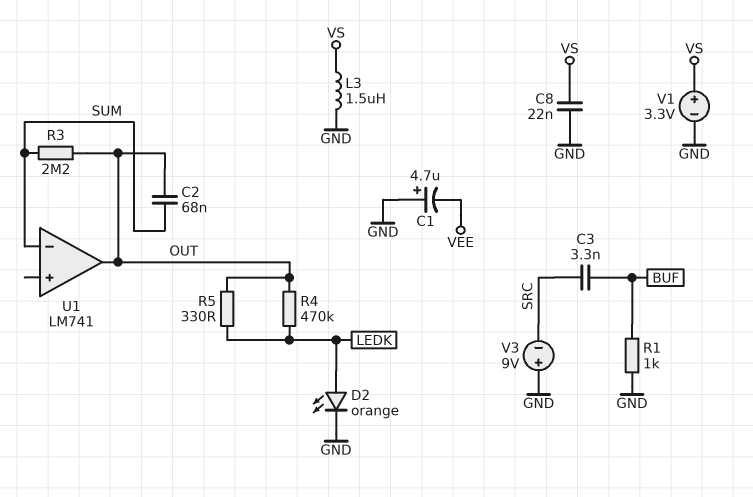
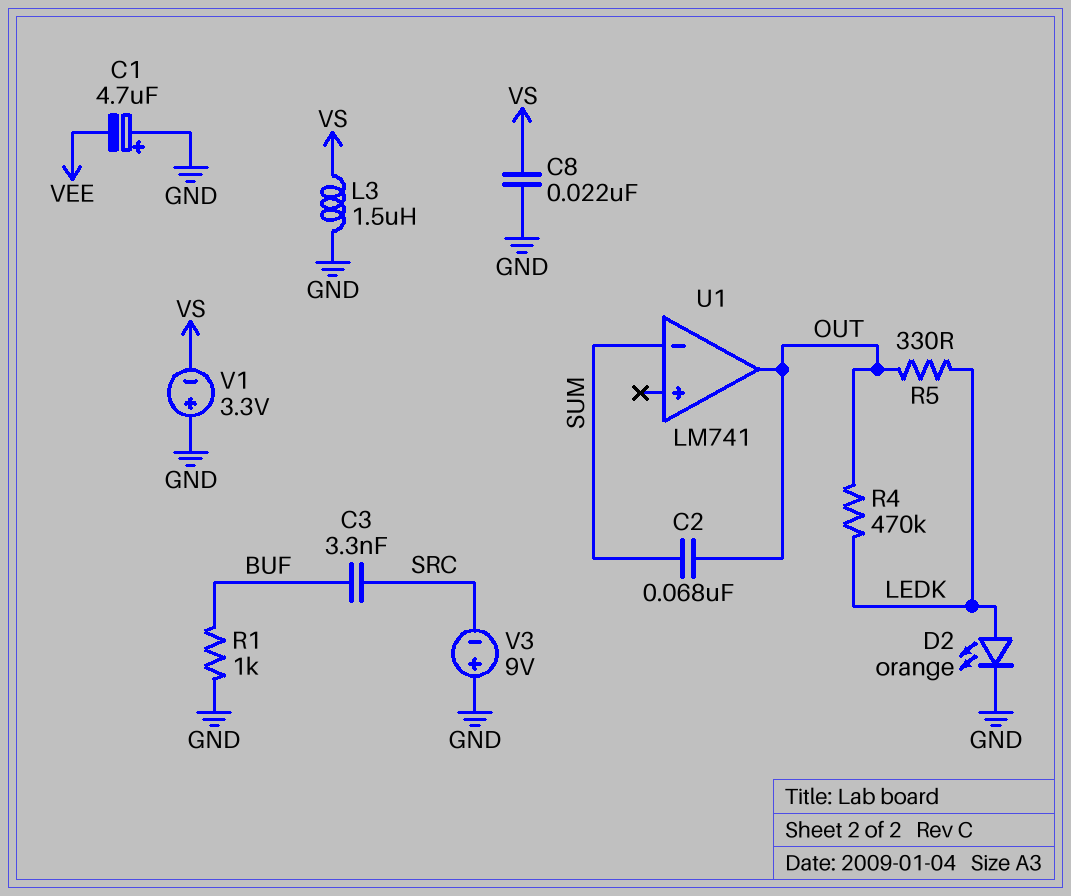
R3: 2.2M (OUT, SUM) -> none
V1: 3.3V (plus VS, minus GND) -> 3.3V (plus GND, minus VS)

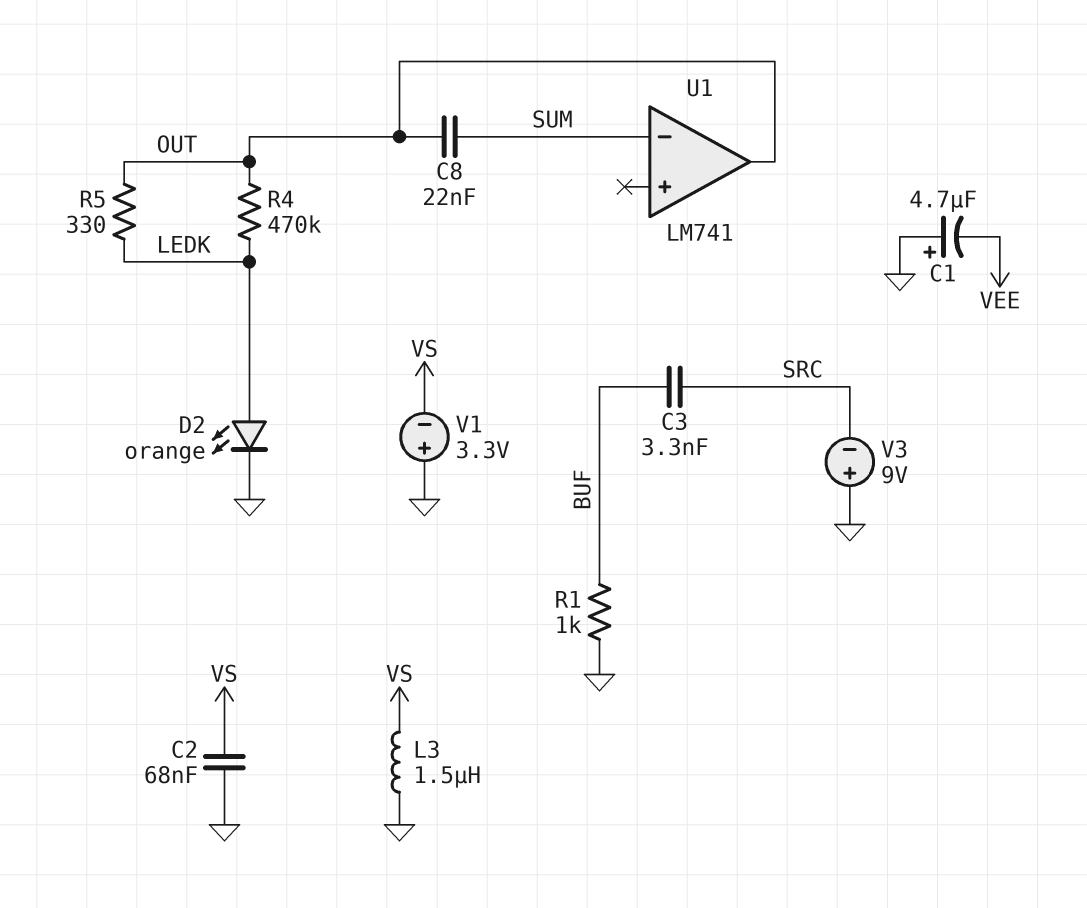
C2: 68nF (OUT, SUM) -> 68nF (GND, VS)
C8: 22nF (GND, VS) -> 22nF (OUT, SUM)

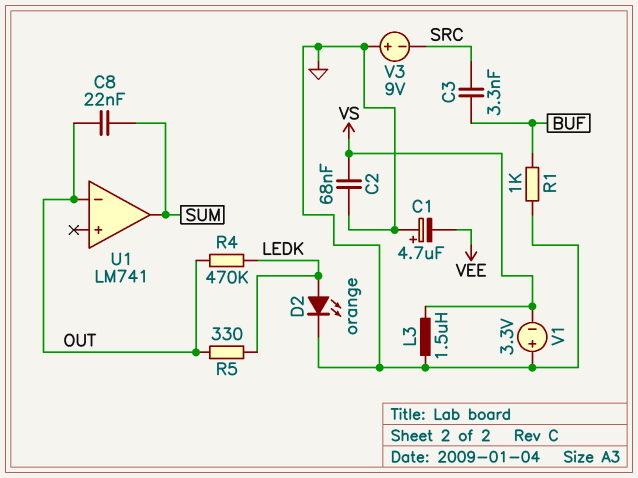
U1 pin in-: SUM -> OUT
U1 pin out: OUT -> SUM

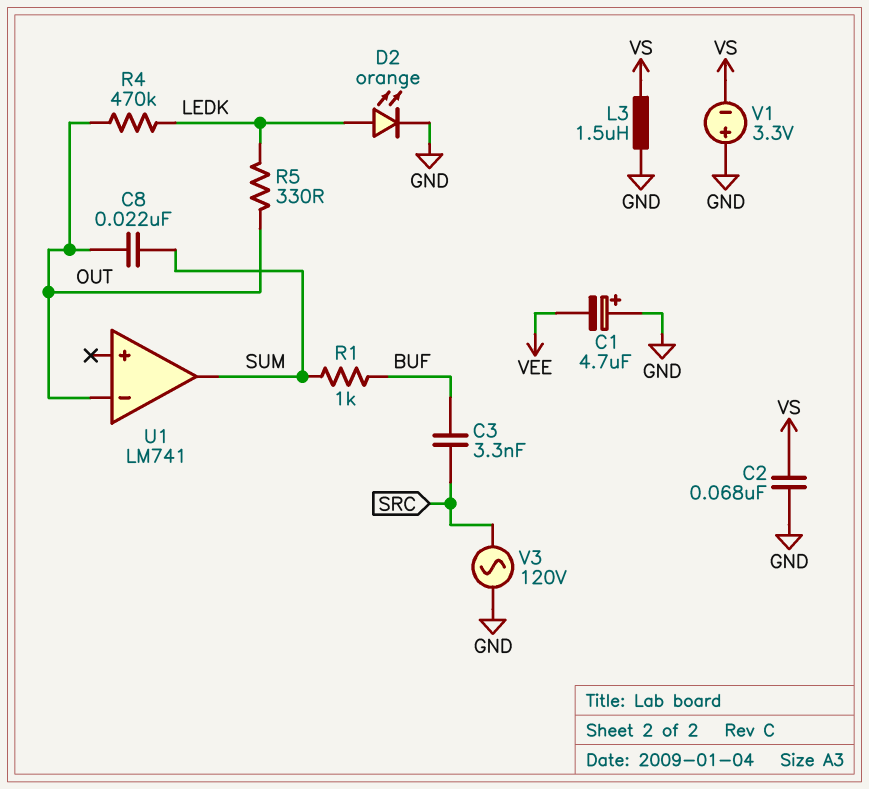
R1: 1k (BUF, GND) -> 1k (BUF, SUM)
V3: 9V (plus GND, minus SRC) -> AC 120V (GND, SRC)

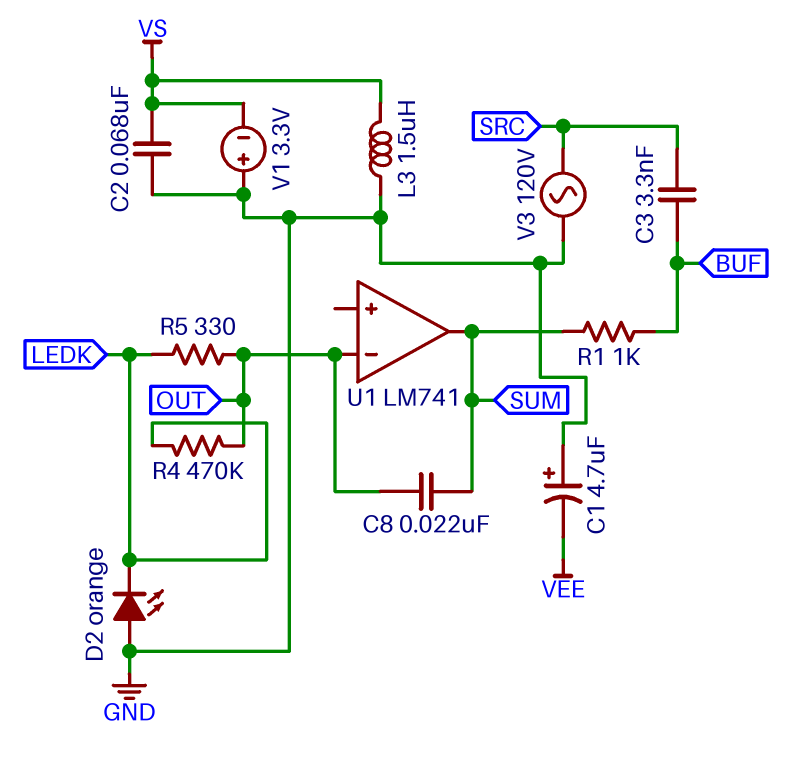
D2: LED orange (A LEDK, K GND) -> LED orange (A GND, K LEDK)

